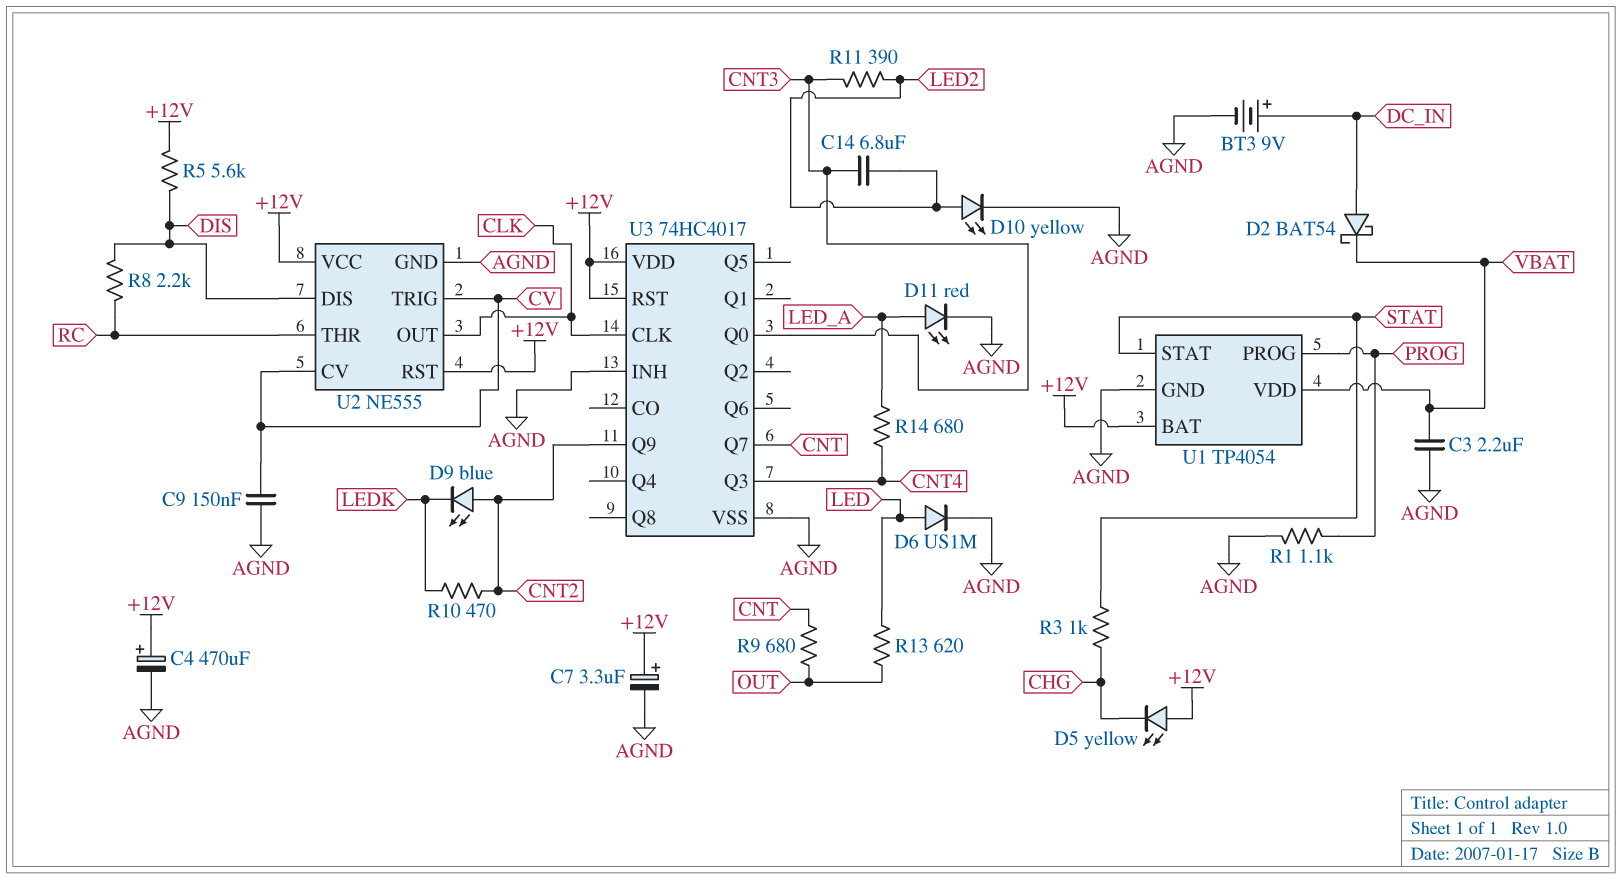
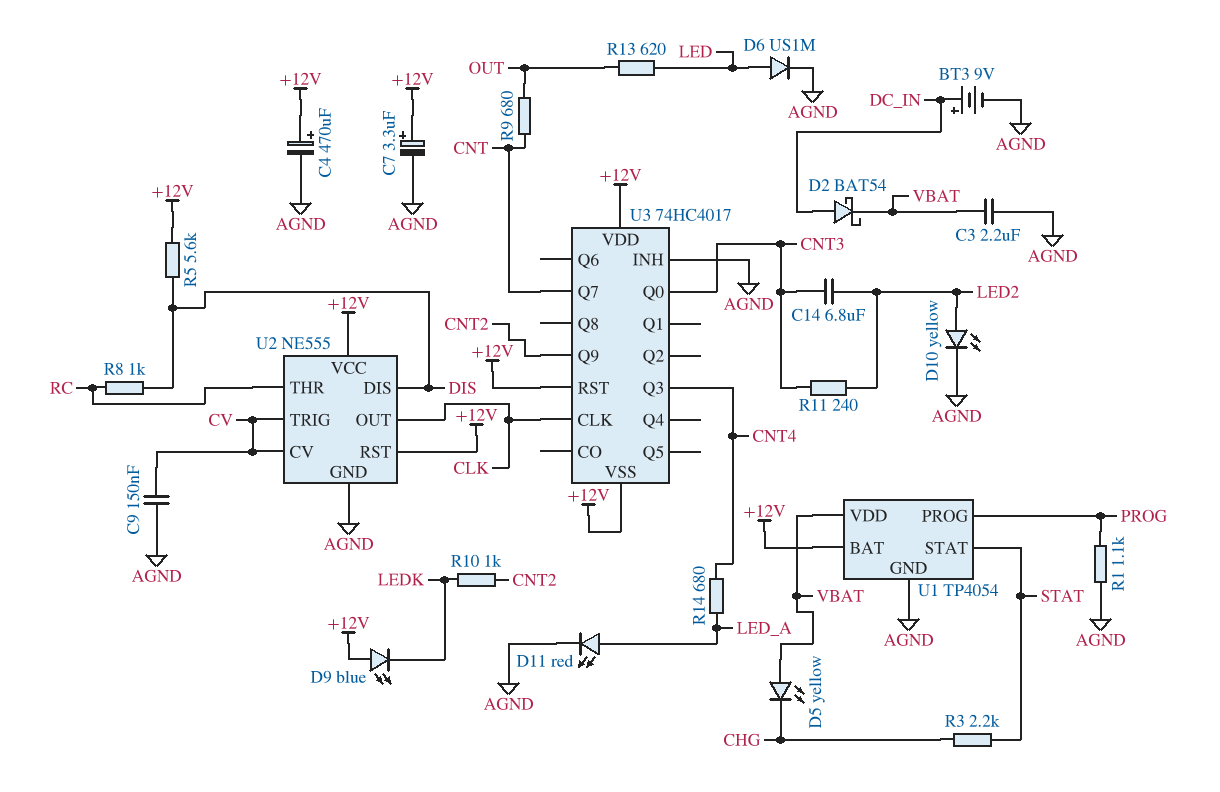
D5: LED yellow (A +12V, K CHG) -> LED yellow (A VBAT, K CHG)
D9: LED blue (A CNT2, K LEDK) -> LED blue (A +12V, K LEDK)
R3: 1k (CHG, STAT) -> 2.2k (CHG, STAT)
R8: 2.2k (DIS, RC) -> 1k (DIS, RC)
R10: 470 (CNT2, LEDK) -> 1k (CNT2, LEDK)
R11: 390 (CNT3, LED2) -> 240 (CNT3, LED2)
U3 pin VSS: AGND -> +12V

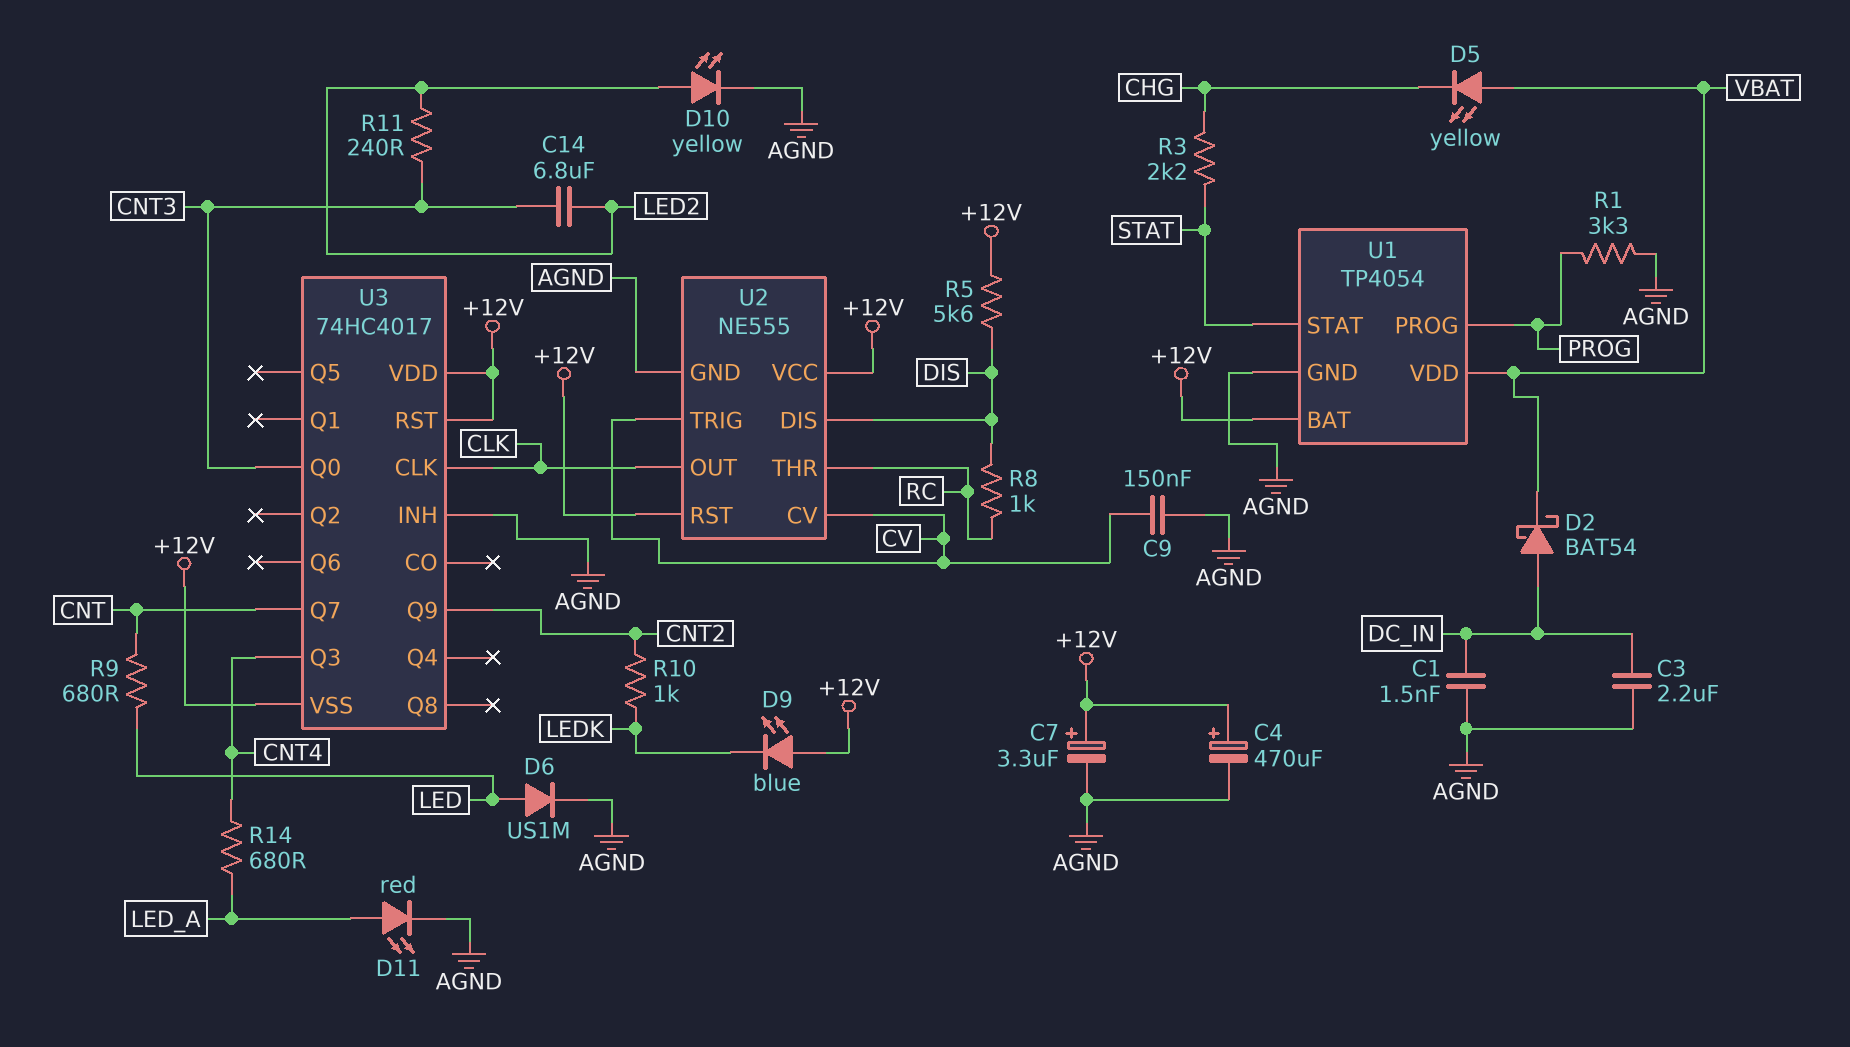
BT3: 9V (plus DC_IN, minus AGND) -> none
C1: none -> 1.5nF (AGND, DC_IN)
C3: 2.2uF (AGND, VBAT) -> 2.2uF (AGND, DC_IN)
R1: 1.1k (AGND, PROG) -> 3.3k (AGND, PROG)
R9: 680 (CNT, OUT) -> 680 (CNT, LED)
R13: 620 (LED, OUT) -> none

